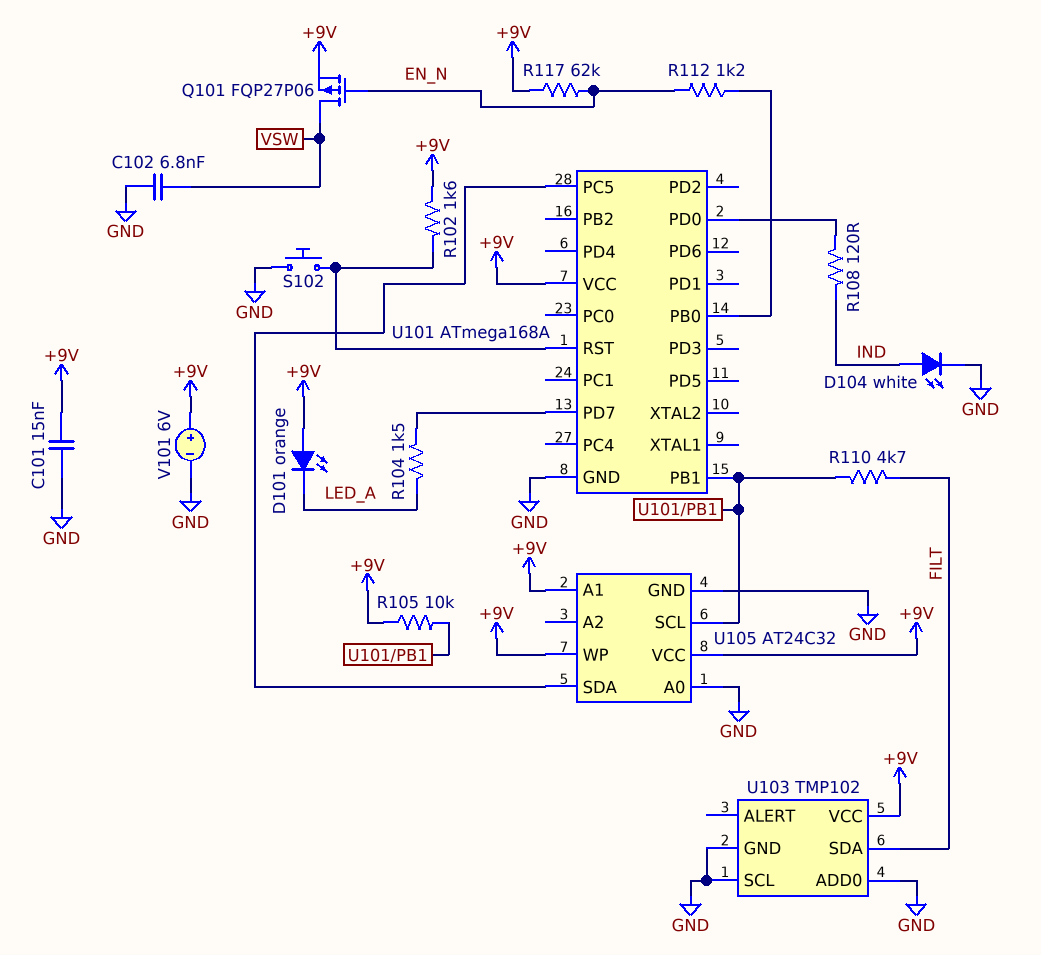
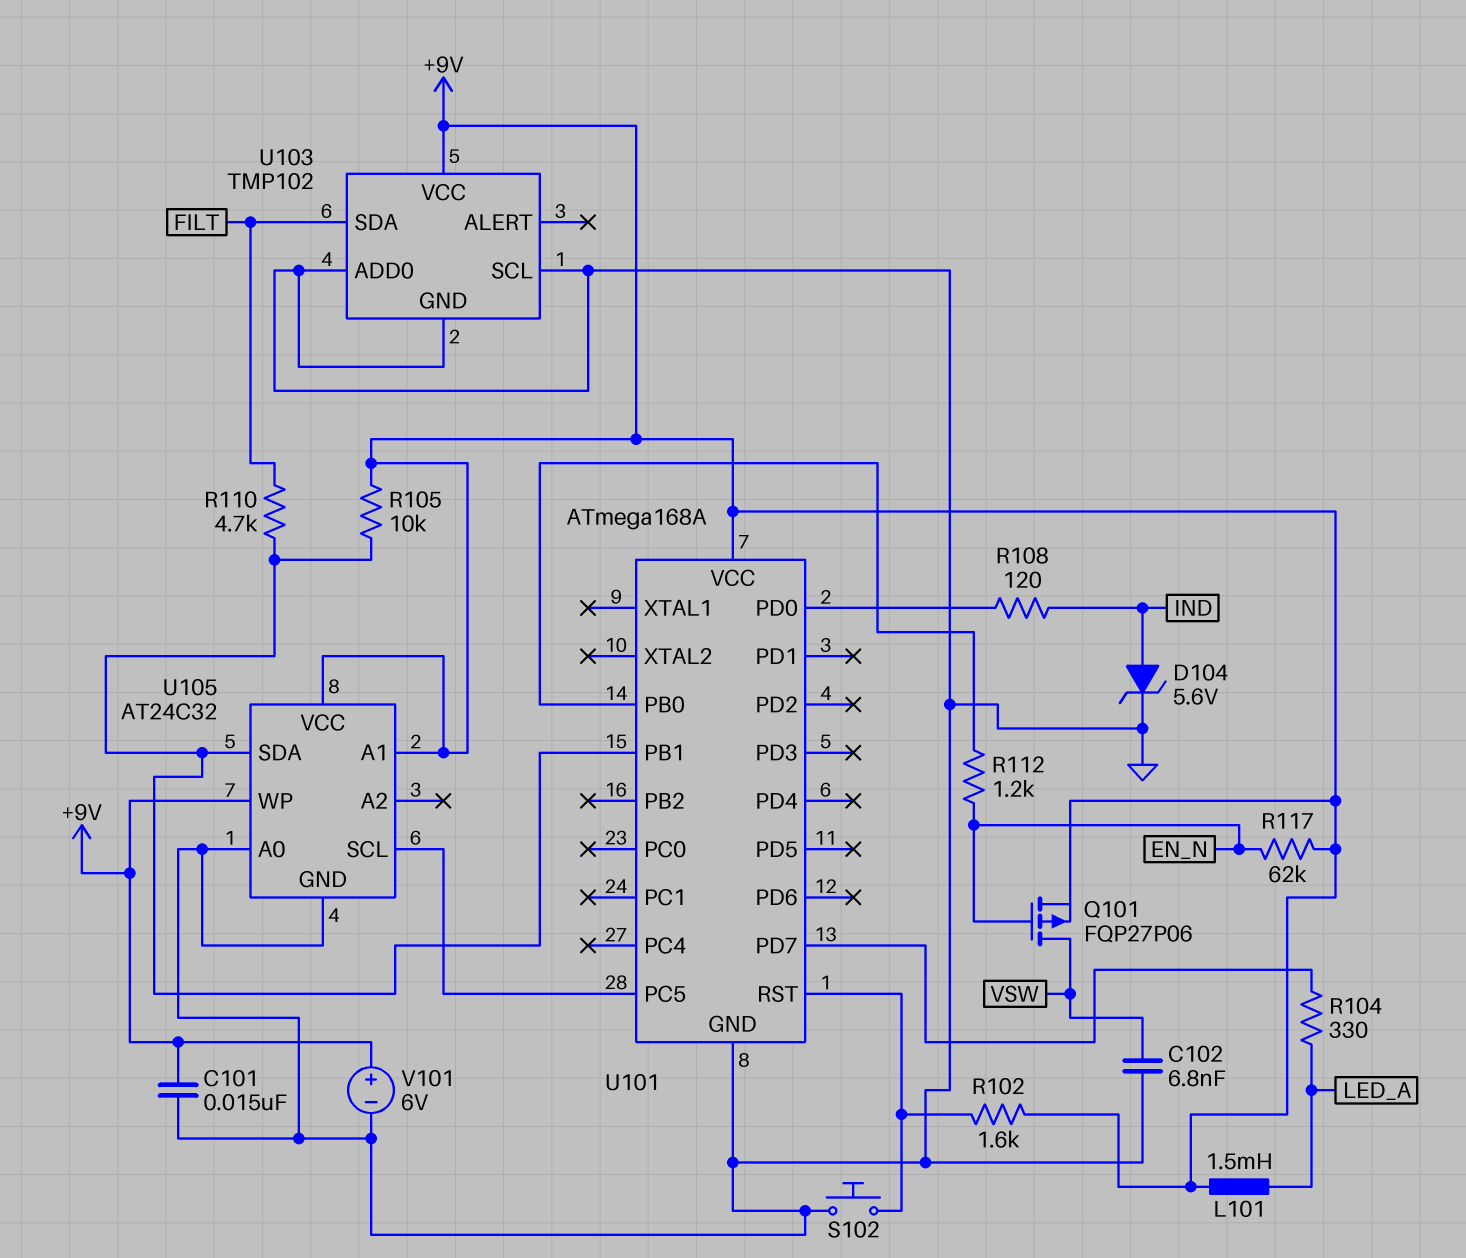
D101: LED orange (A +9V, K LED_A) -> none
D104: LED white (A IND, K GND) -> zener 5.6V (A IND, K GND)
L101: none -> 1.5mH (+9V, LED_A)
R104: 1.5k (LED_A, U101/PD7) -> 330 (LED_A, U101/PD7)
U105 pin SCL: U101/PB1 -> U101/PC5
U105 pin SDA: U101/PC5 -> U101/PB1

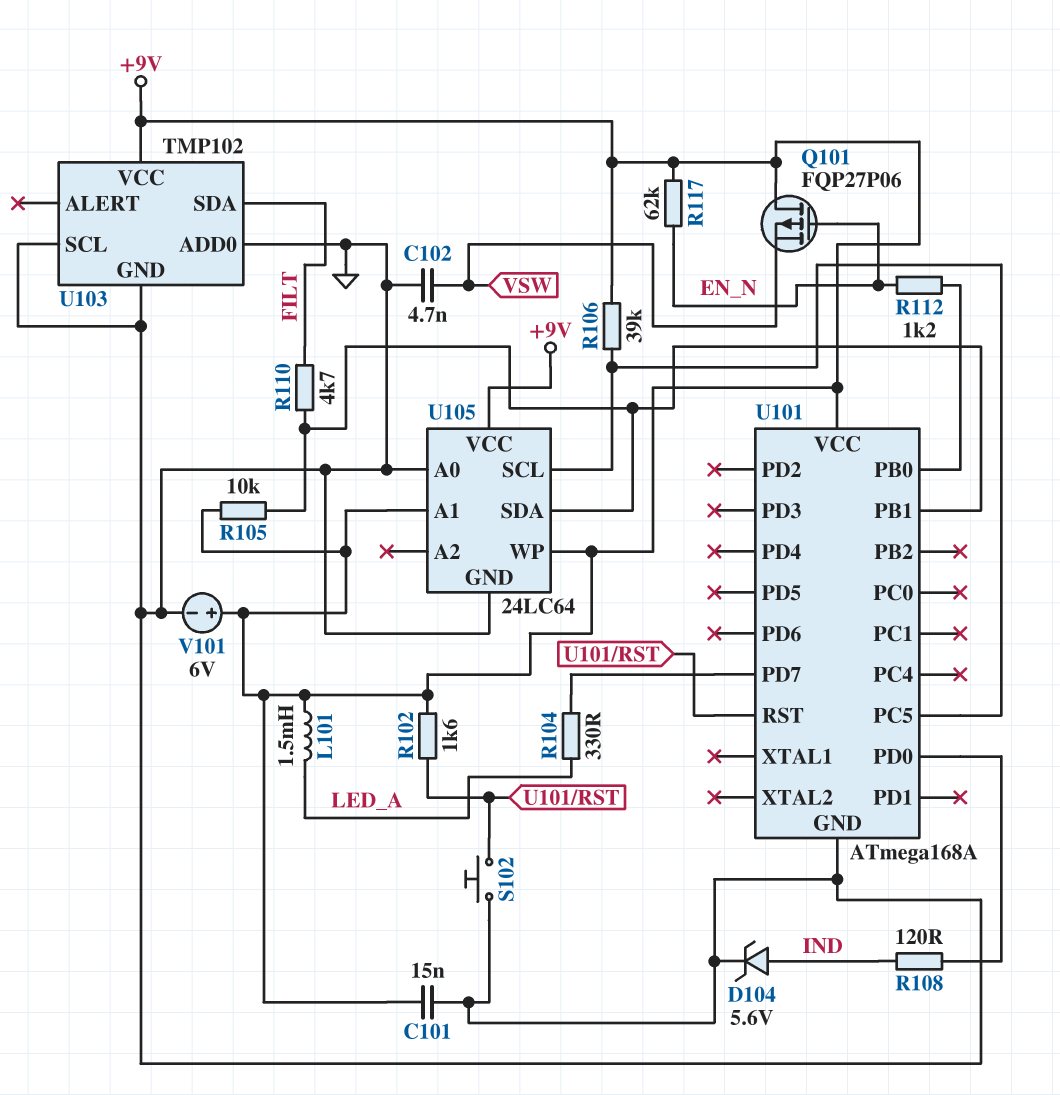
C102: 6.8nF (GND, VSW) -> 4.7nF (GND, VSW)
Q101: PMOS FQP27P06 (G EN_N, D VSW, S +9V) -> PMOS FQP27P06 (G EN_N, D +9V, S VSW)
R106: none -> 39k (+9V, U101/PC5)
U105: AT24C32 -> 24LC64

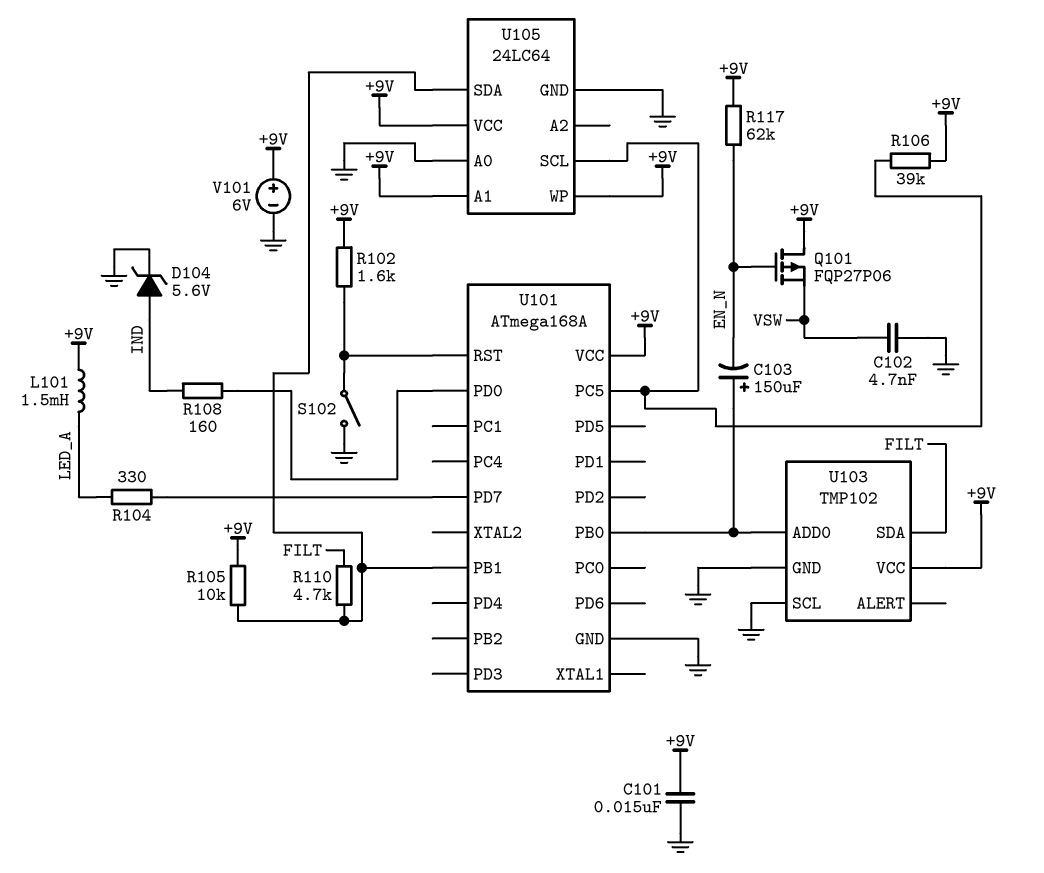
C103: none -> 150uF (plus U101/PB0, minus EN_N)
R108: 120 (IND, U101/PD0) -> 160 (IND, U101/PD0)
R112: 1.2k (EN_N, U101/PB0) -> none
S102: button (GND, U101/RST) -> switch (GND, U101/RST)
U103 pin ADD0: GND -> U101/PB0

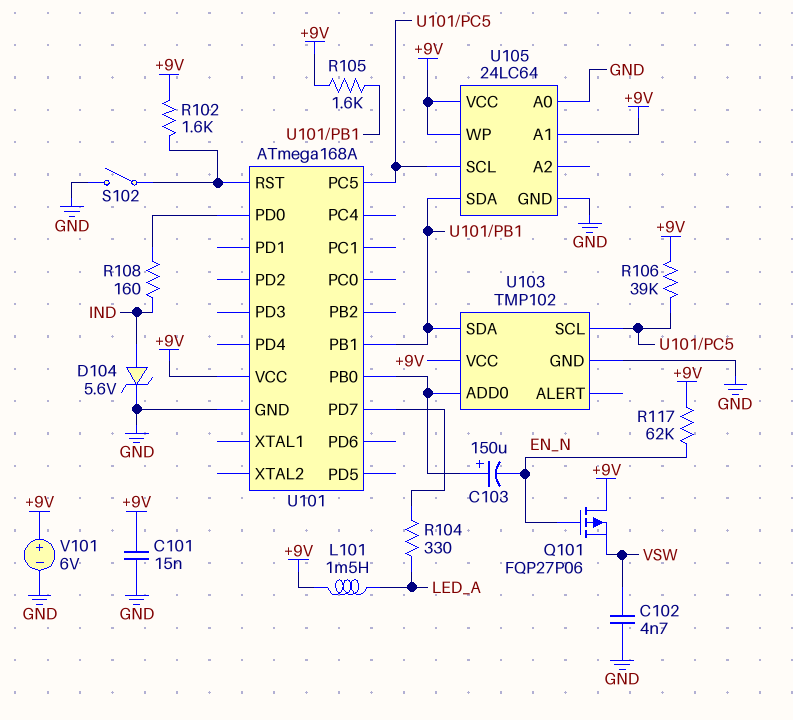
R105: 10k (+9V, U101/PB1) -> 1.6k (+9V, U101/PB1)
R110: 4.7k (FILT, U101/PB1) -> none
U103 pin SCL: GND -> U101/PC5
U103 pin SDA: FILT -> U101/PB1

